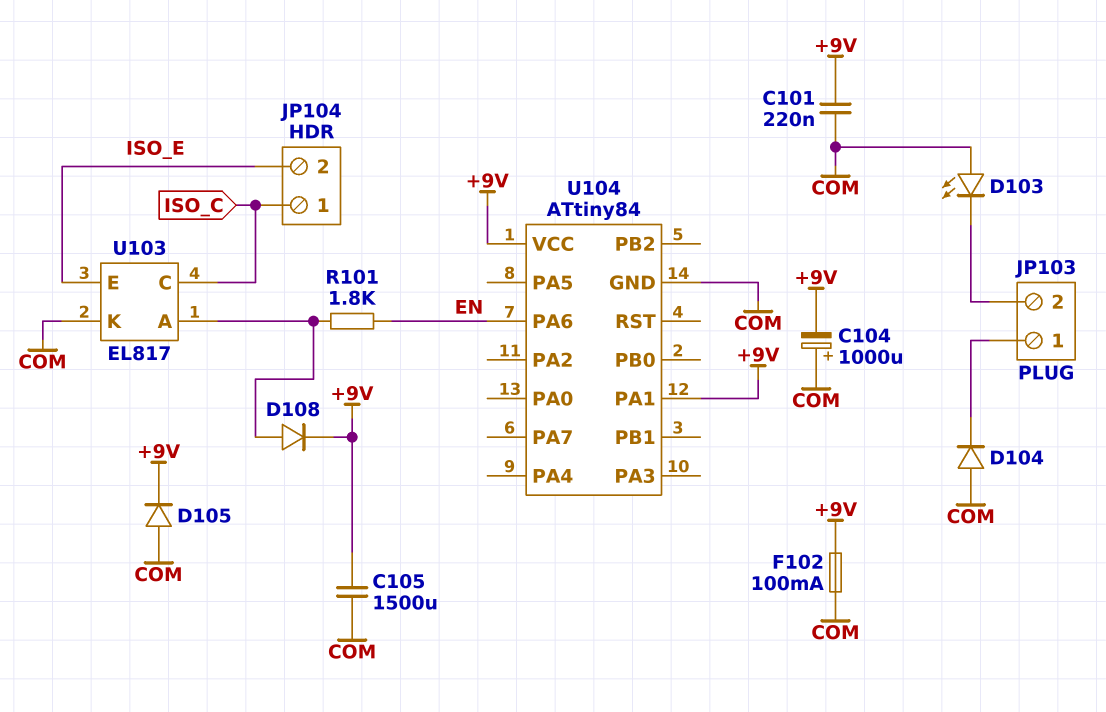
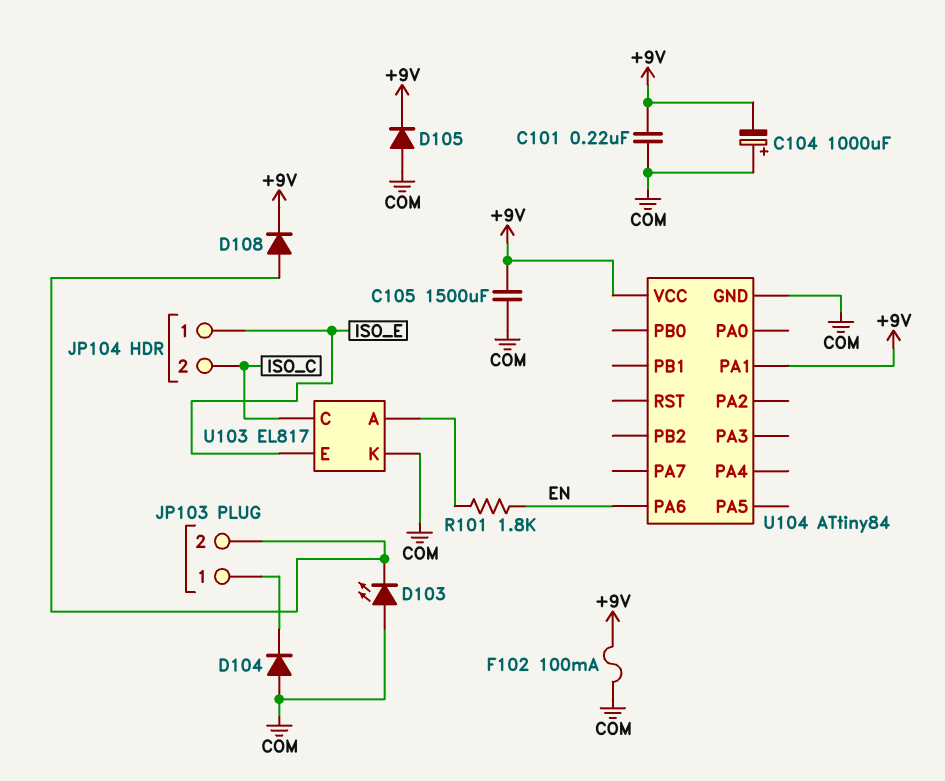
D108: diode (A U103/A, K +9V) -> diode (A JP103/2, K +9V)
JP104 pin 1: ISO_C -> ISO_E
JP104 pin 2: ISO_E -> ISO_C

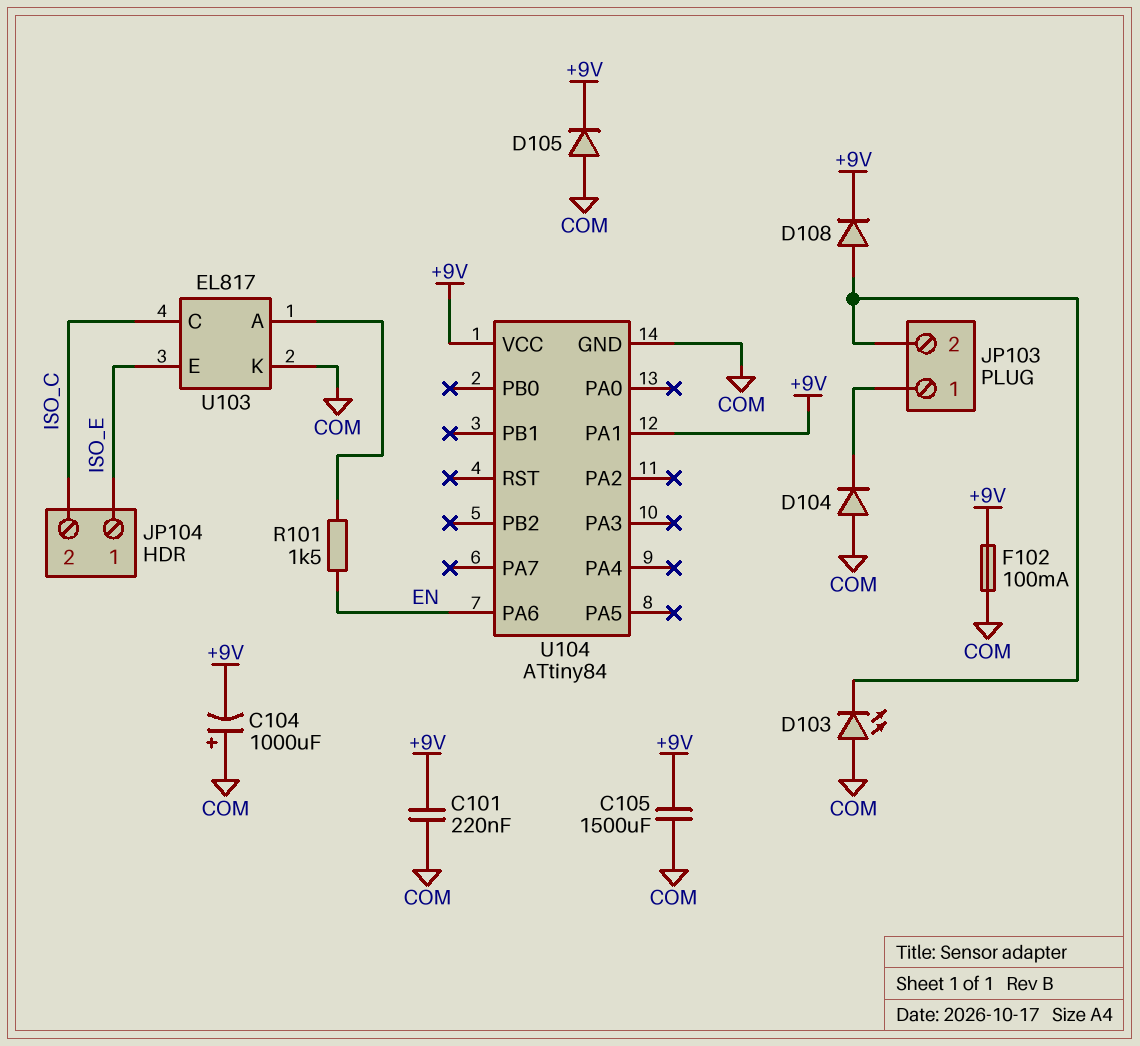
R101: 1.8k (EN, U103/A) -> 1.5k (EN, U103/A)

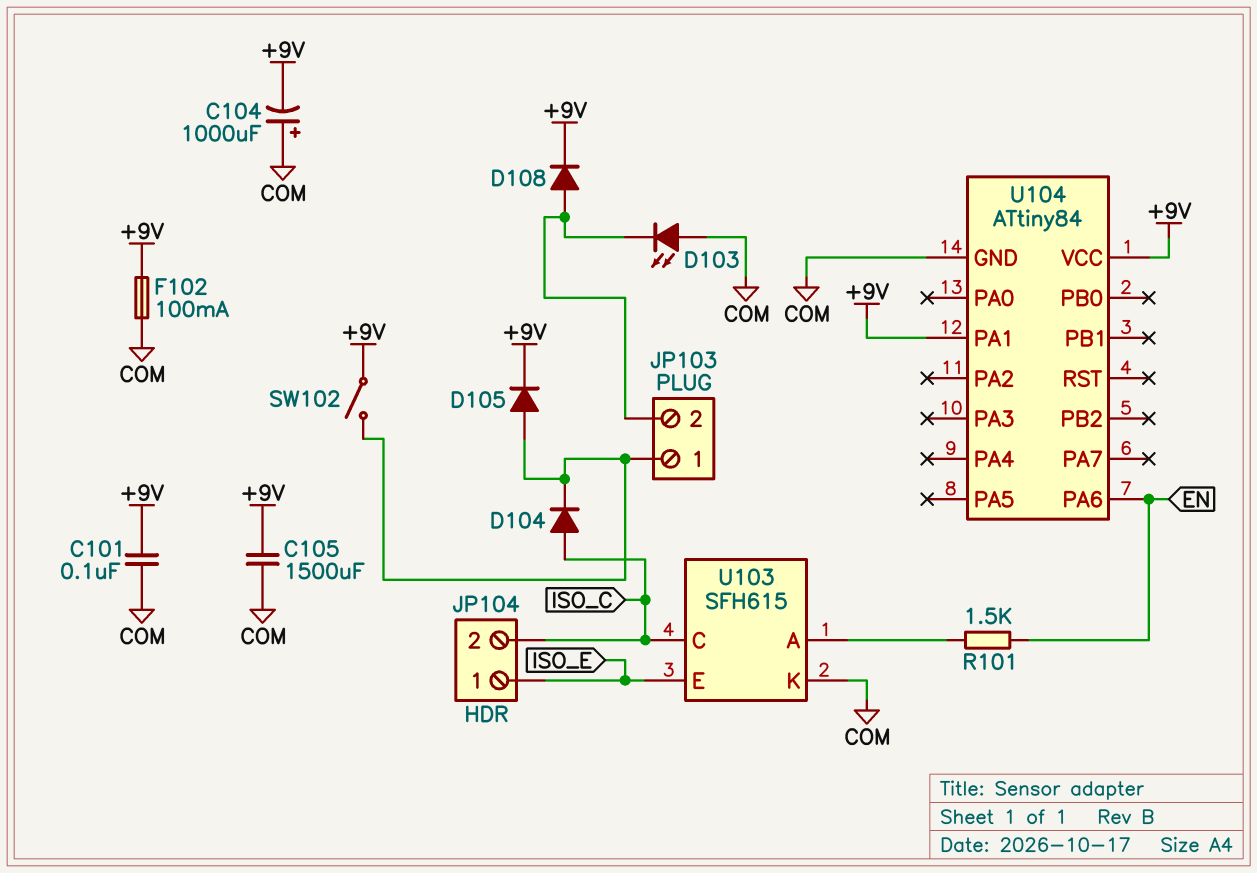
C101: 220nF (+9V, COM) -> 100nF (+9V, COM)
D104: diode (A COM, K JP103/1) -> diode (A ISO_C, K JP103/1)
D105: diode (A COM, K +9V) -> diode (A JP103/1, K +9V)
SW102: none -> switch (+9V, JP103/1)
U103: EL817 -> SFH615

